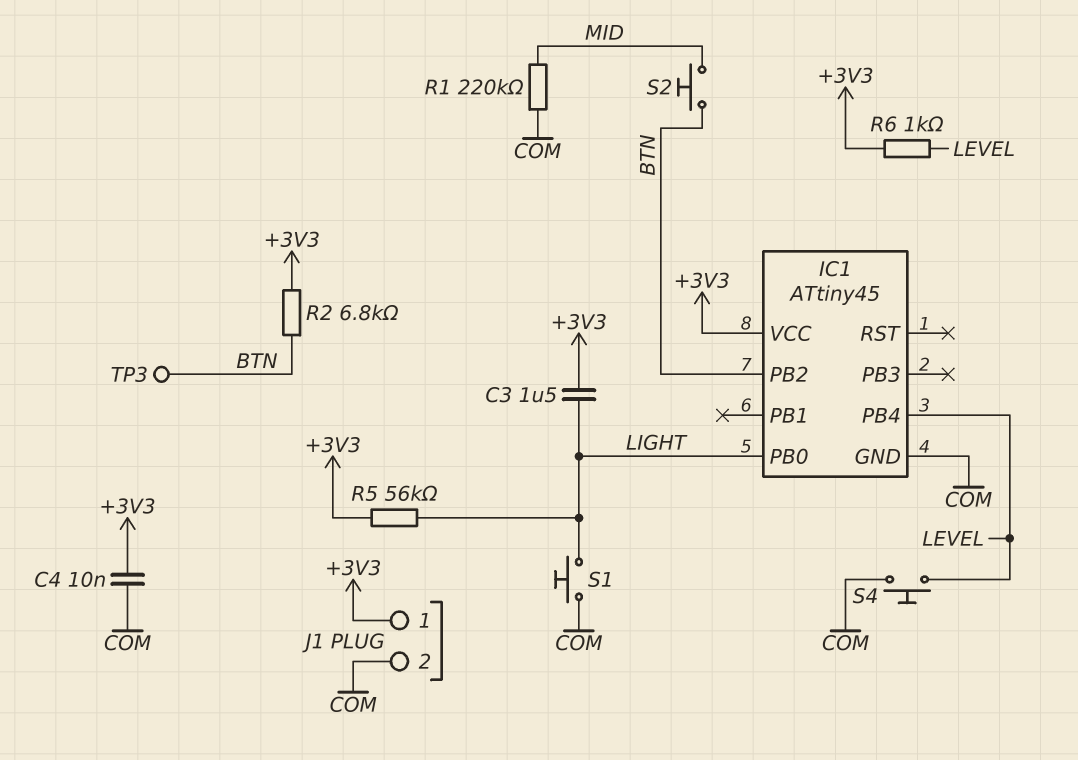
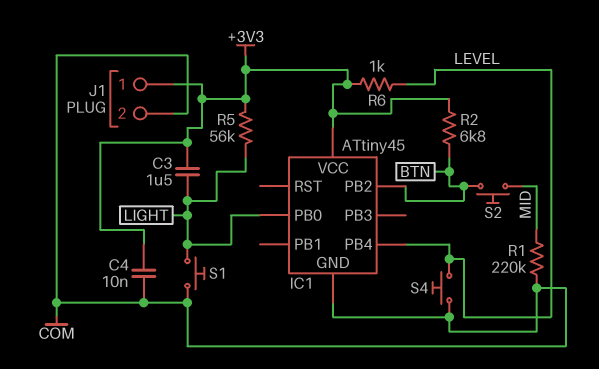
TP3: test point (BTN) -> none

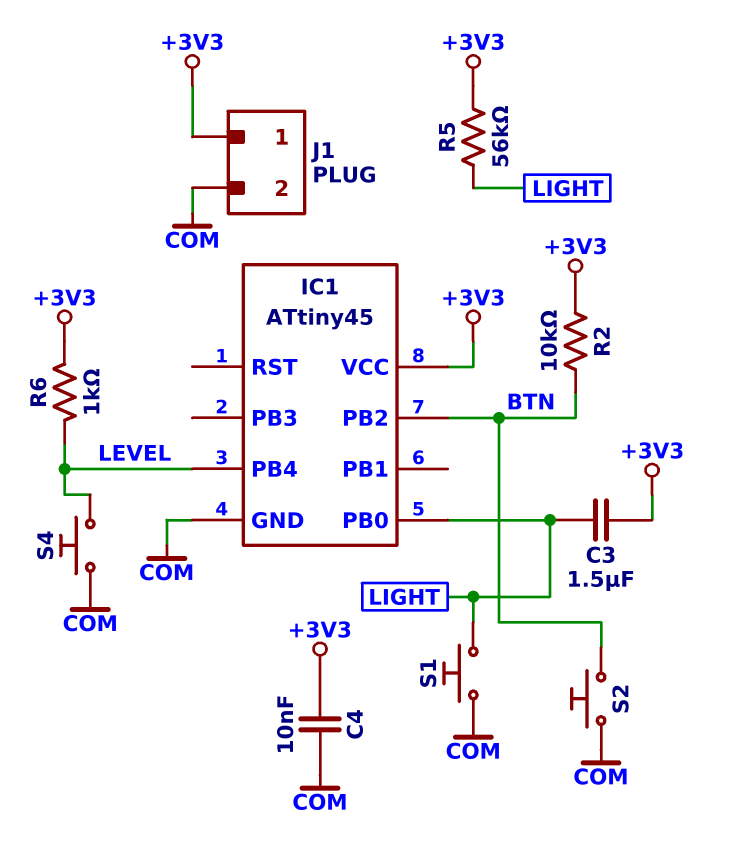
R1: 220k (COM, MID) -> none
R2: 6.8k (+3V3, BTN) -> 10k (+3V3, BTN)
S2: button (BTN, MID) -> button (BTN, COM)

